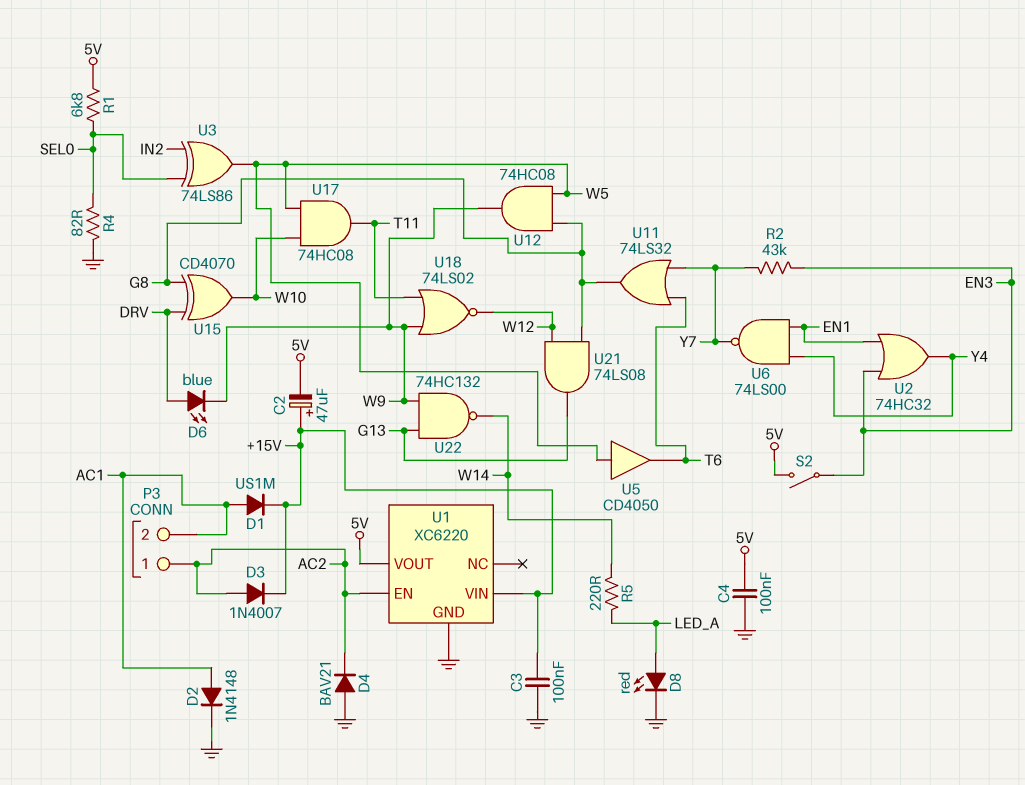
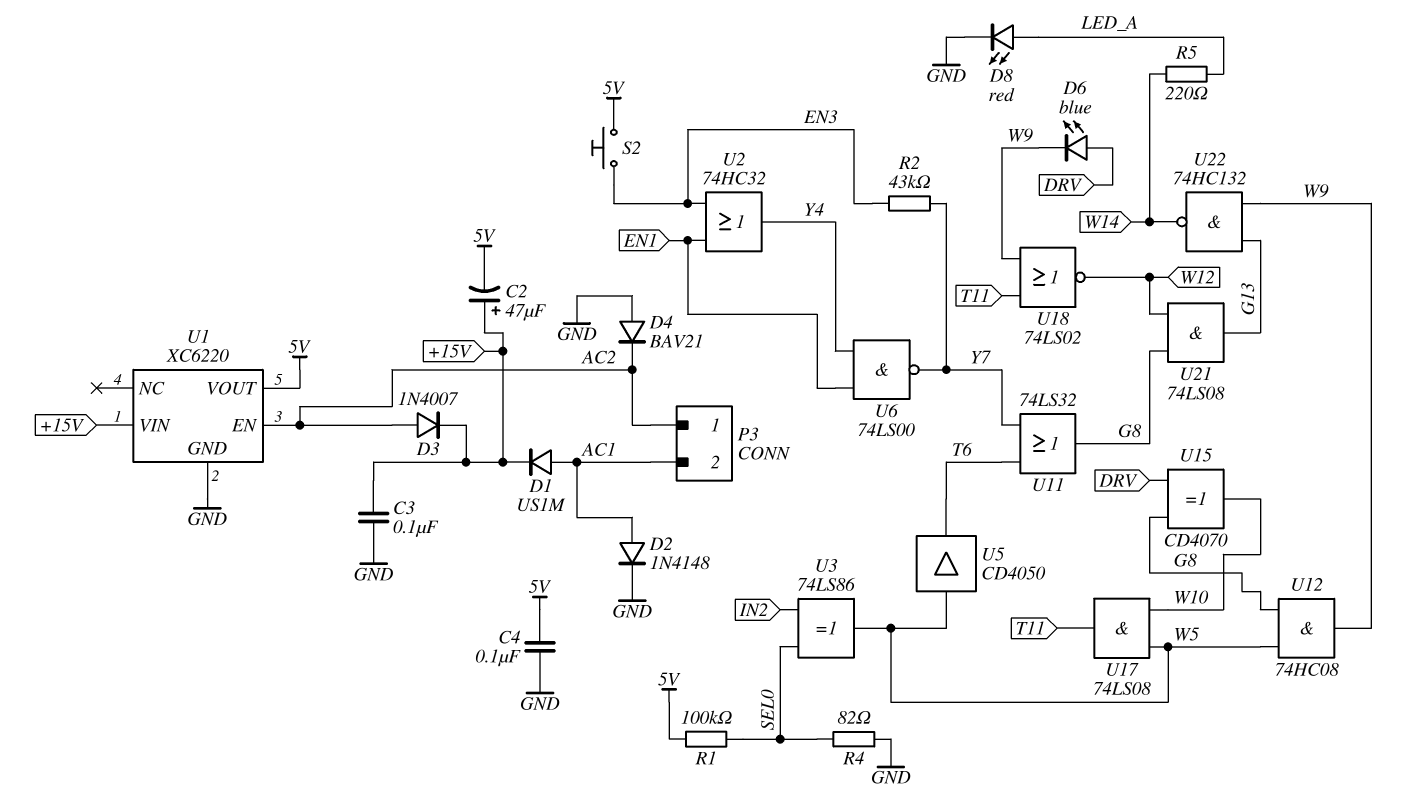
R1: 6.8k (5V, SEL0) -> 100k (5V, SEL0)
S2: switch (5V, EN3) -> button (5V, EN3)
U17: AND 74HC08 (in W5, in W10, out T11) -> AND 74LS08 (in W5, in W10, out T11)

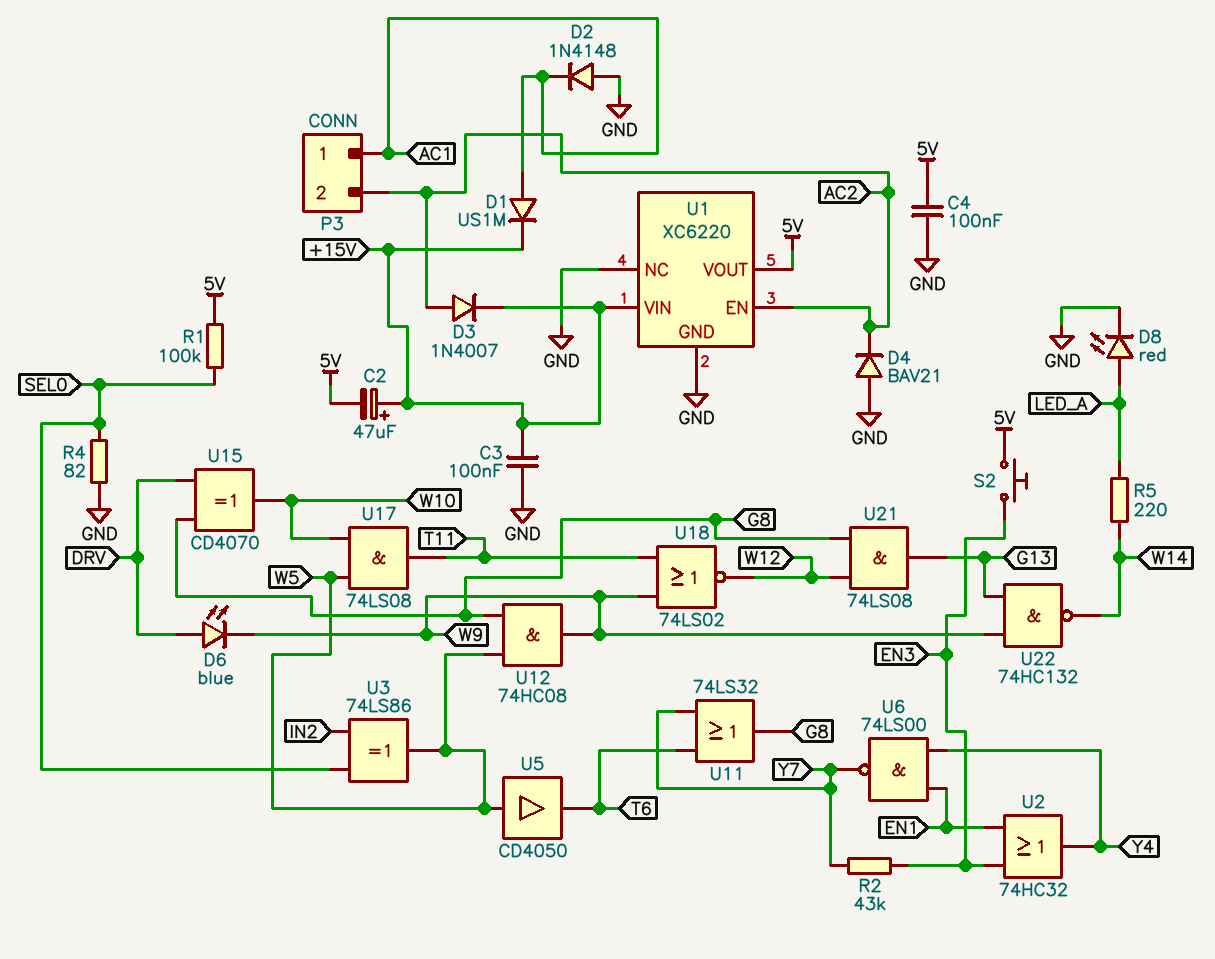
D2: diode 1N4148 (A AC1, K GND) -> diode 1N4148 (A GND, K AC1)
P3 pin 1: AC2 -> AC1
P3 pin 2: AC1 -> AC2
U1 pin NC: none -> GND

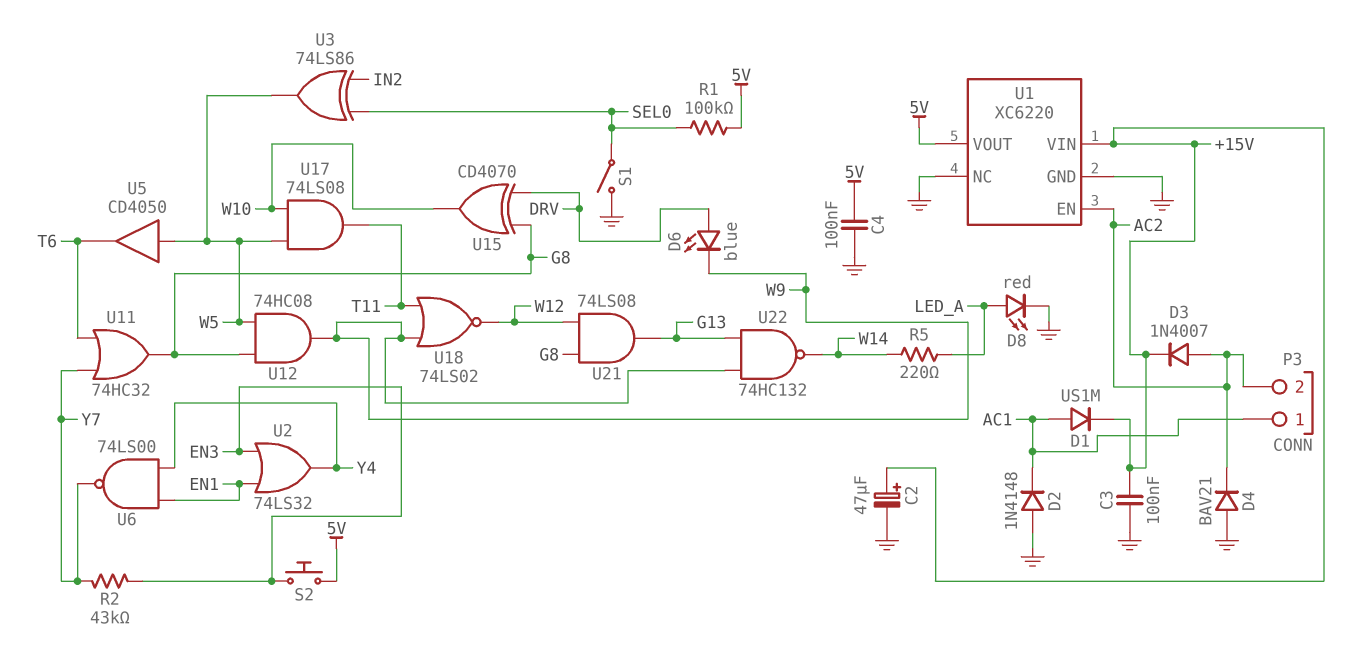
C2: 47uF (plus +15V, minus 5V) -> 47uF (plus +15V, minus GND)
R4: 82 (GND, SEL0) -> none
S1: none -> switch (GND, SEL0)
U2: OR 74HC32 (in EN1, in EN3, out Y4) -> OR 74LS32 (in EN1, in EN3, out Y4)
U11: OR 74LS32 (in T6, in Y7, out G8) -> OR 74HC32 (in T6, in Y7, out G8)

